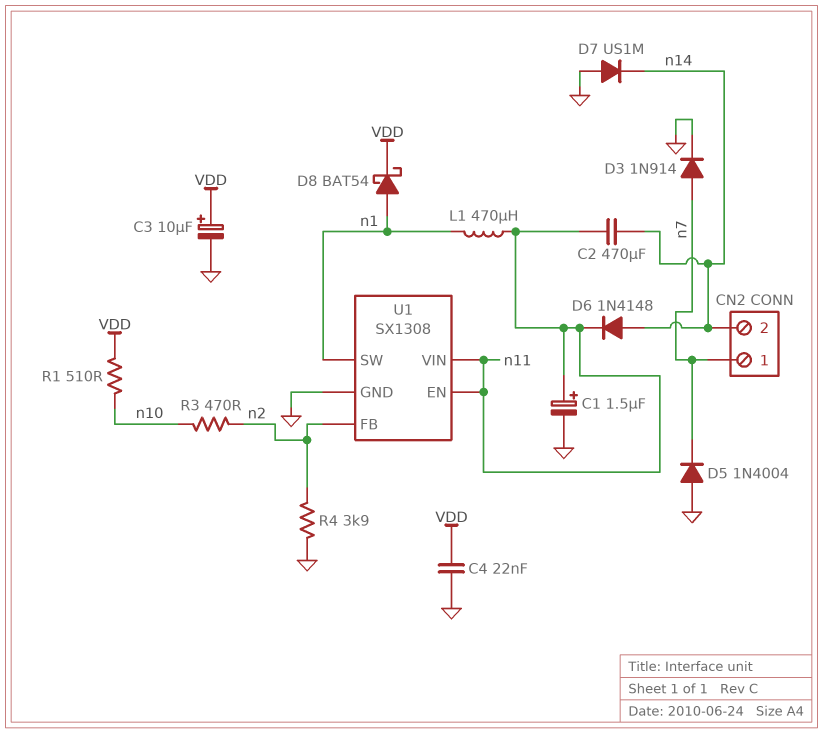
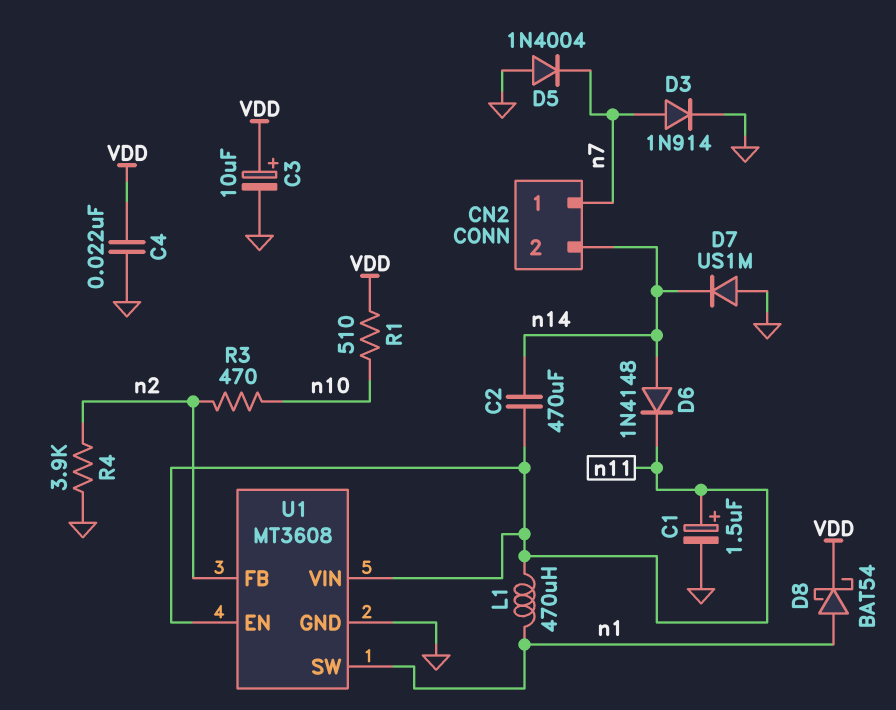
U1: SX1308 -> MT3608

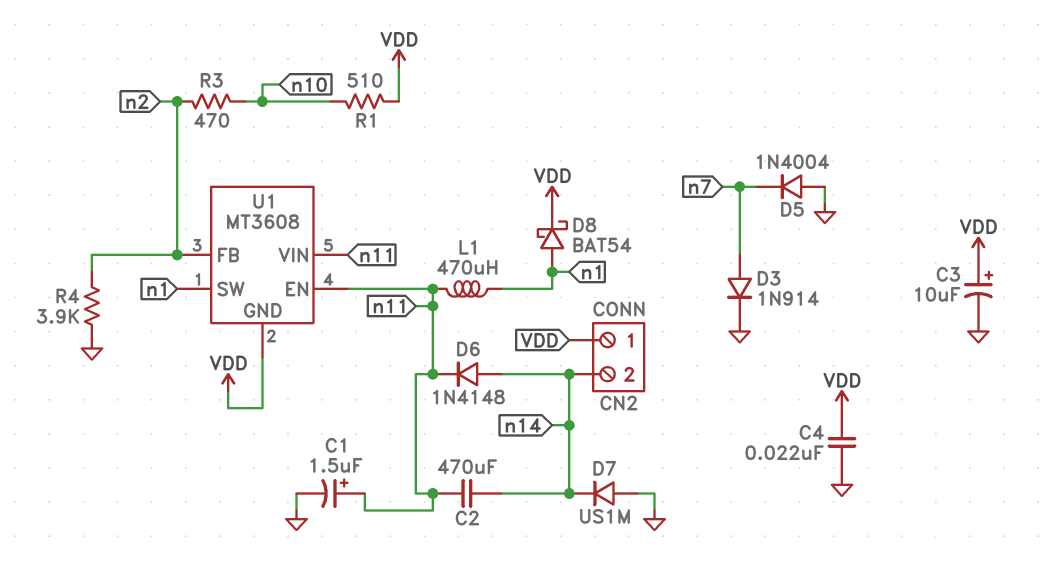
CN2 pin 1: n7 -> VDD
U1 pin GND: GND -> VDD

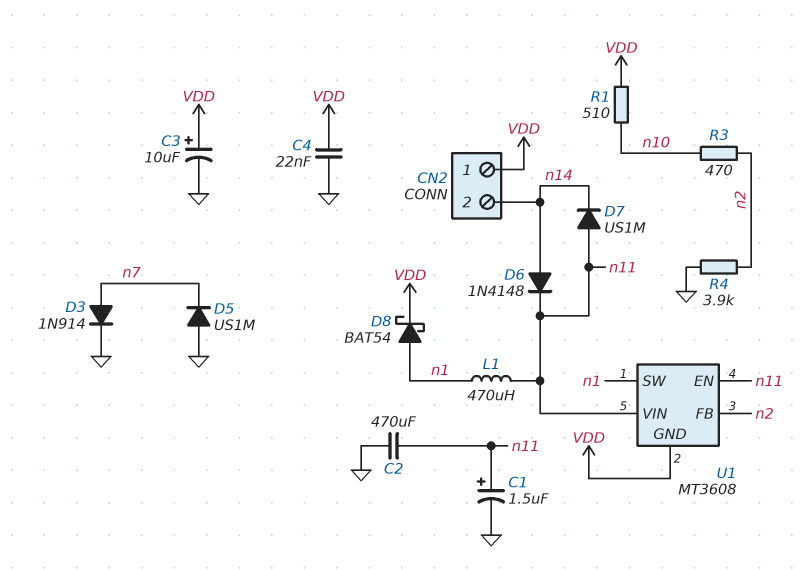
C2: 470uF (n11, n14) -> 470uF (GND, n11)
D5: diode 1N4004 (A GND, K n7) -> diode US1M (A GND, K n7)
D7: diode US1M (A GND, K n14) -> diode US1M (A n11, K n14)

